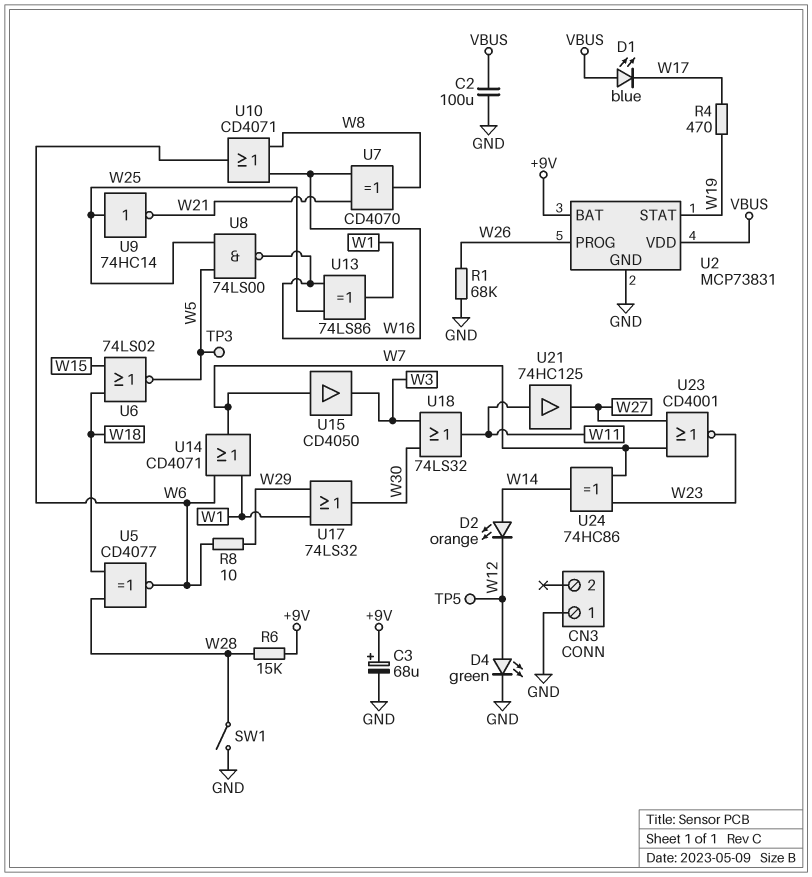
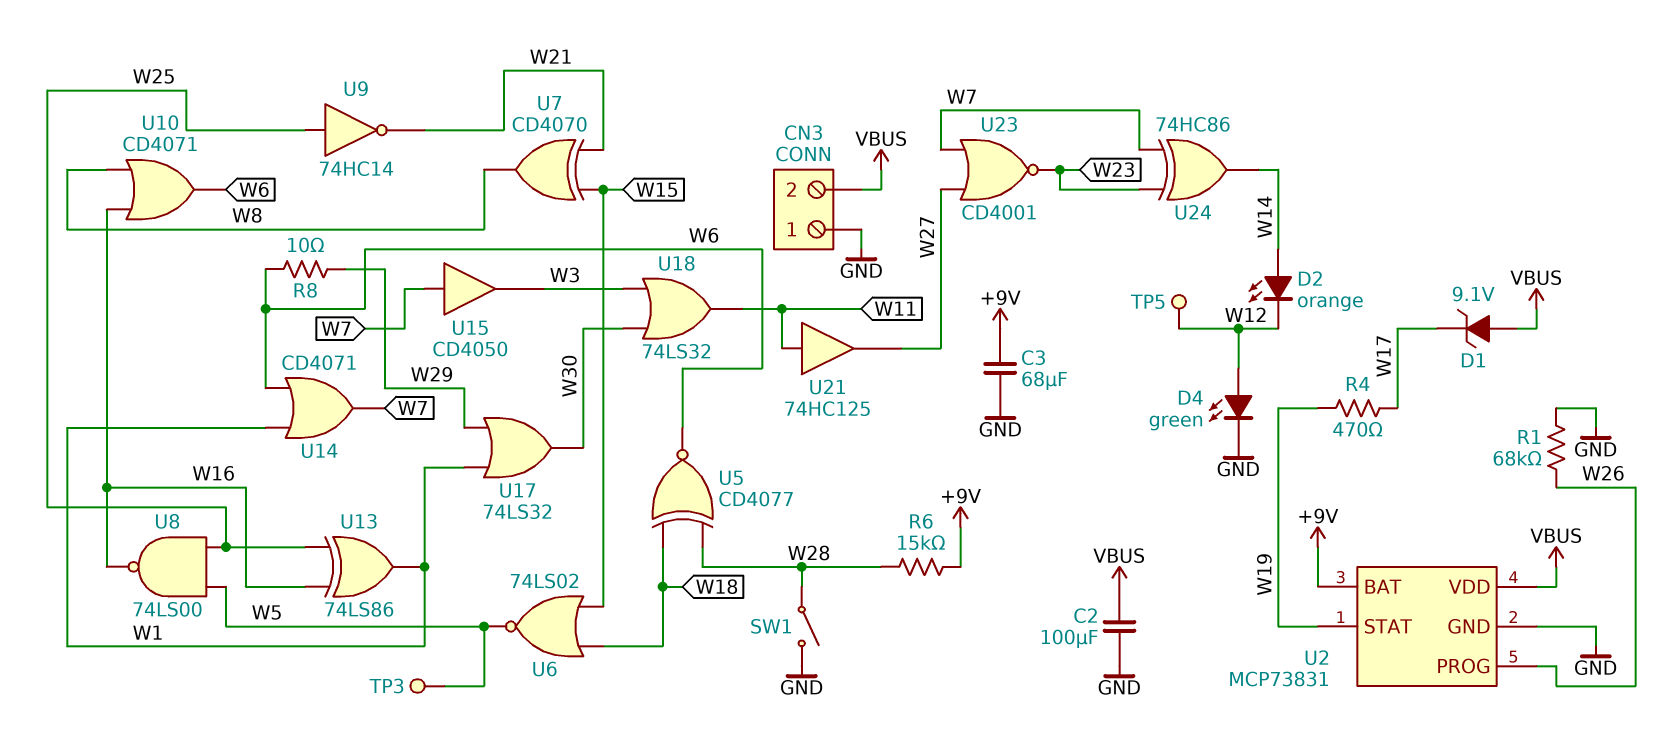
C3: 68uF (plus +9V, minus GND) -> 68uF (+9V, GND)
CN3 pin 2: none -> VBUS
D1: LED blue (A VBUS, K W17) -> zener 9.1V (A VBUS, K W17)
U7: XOR CD4070 (in W16, in W21, out W8) -> XOR CD4070 (in W15, in W21, out W8)

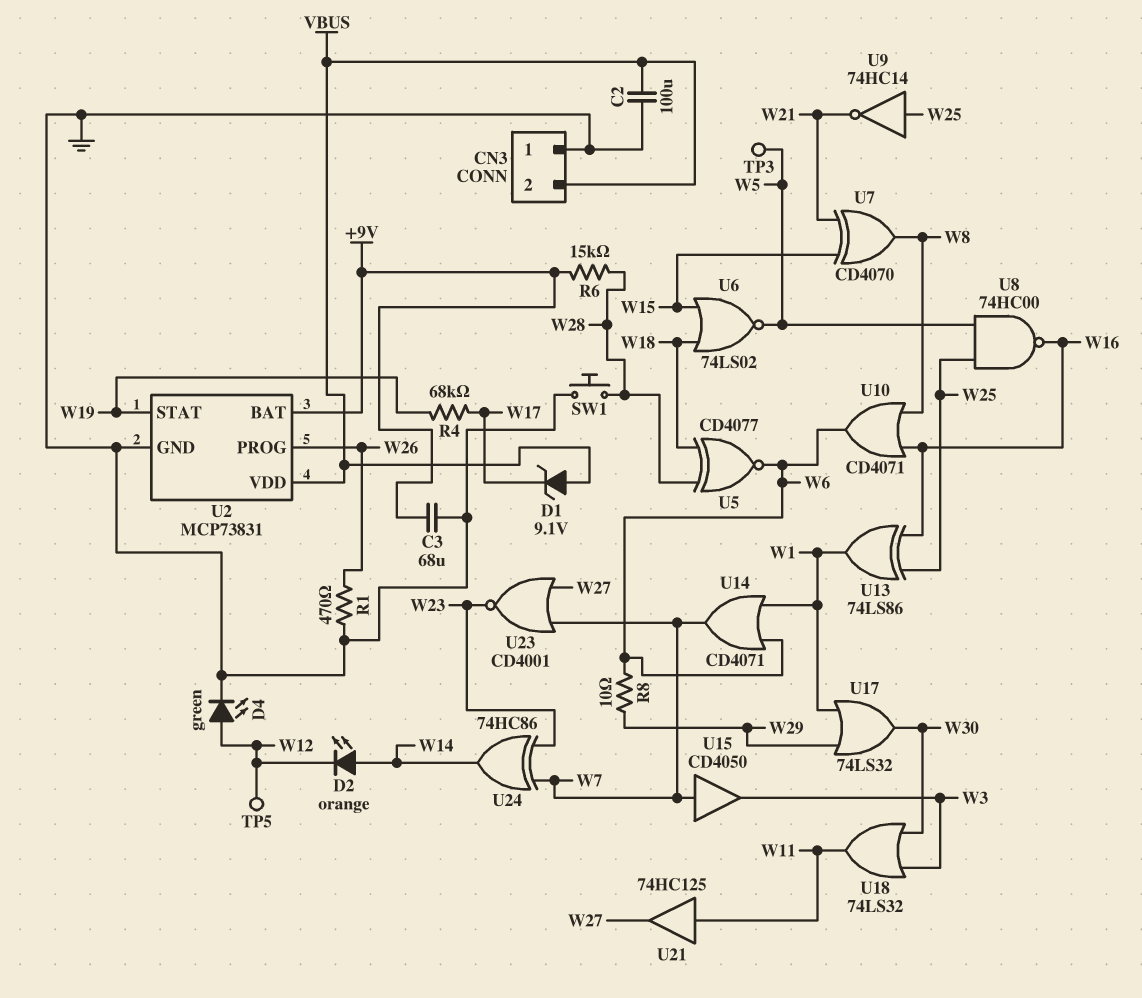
R1: 68k (GND, W26) -> 470 (GND, W26)
R4: 470 (W17, W19) -> 68k (W17, W19)
SW1: switch (GND, W28) -> button (GND, W28)
U8: NAND 74LS00 (in W5, in W25, out W16) -> NAND 74HC00 (in W5, in W25, out W16)

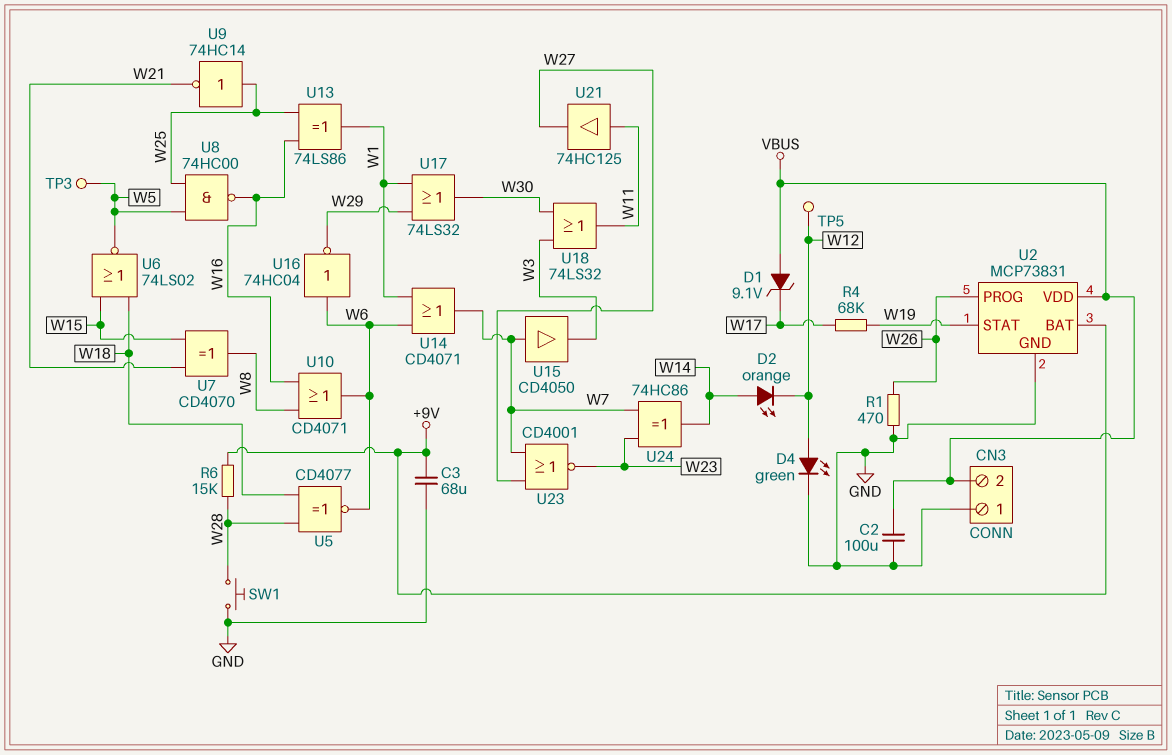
R8: 10 (W6, W29) -> none
U16: none -> NOT 74HC04 (in W6, out W29)

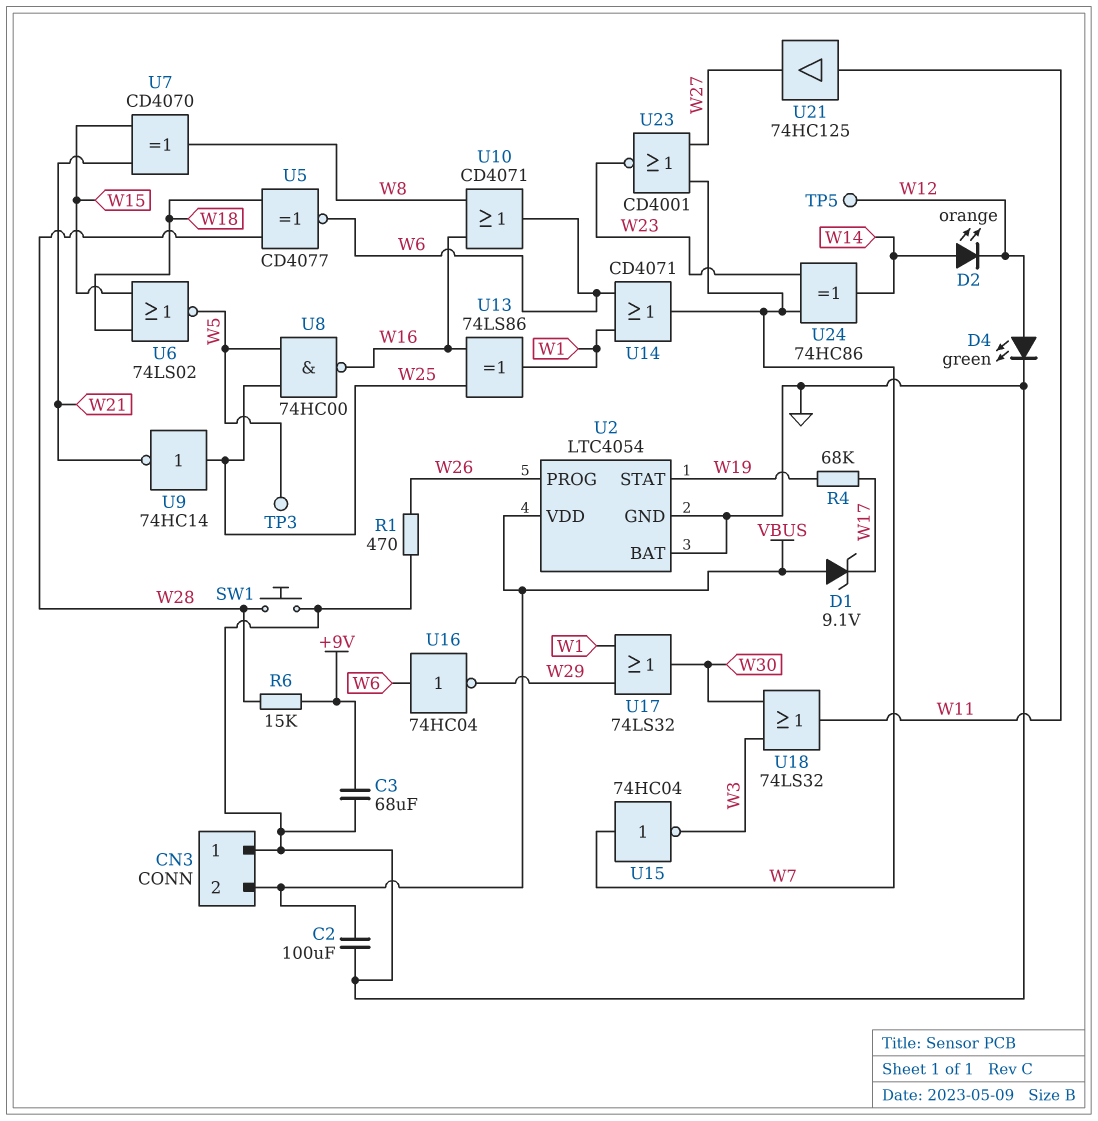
U2: MCP73831 -> LTC4054
U2 pin BAT: +9V -> GND
U15: buffer CD4050 (in W7, out W3) -> NOT 74HC04 (in W7, out W3)

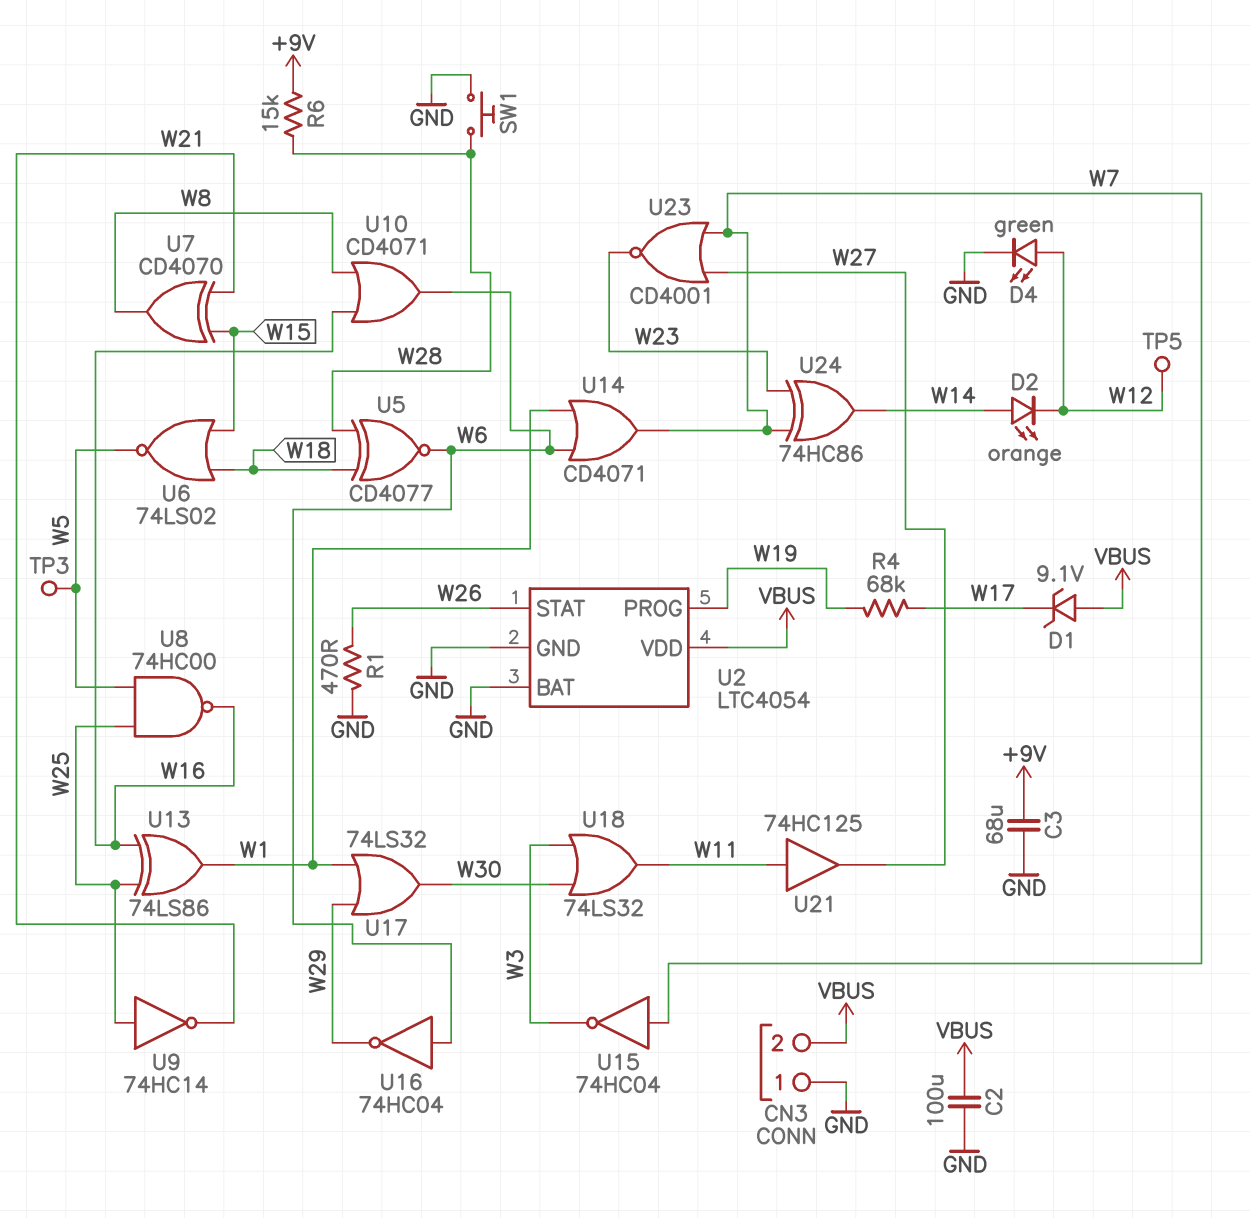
U2 pin PROG: W26 -> W19
U2 pin STAT: W19 -> W26

